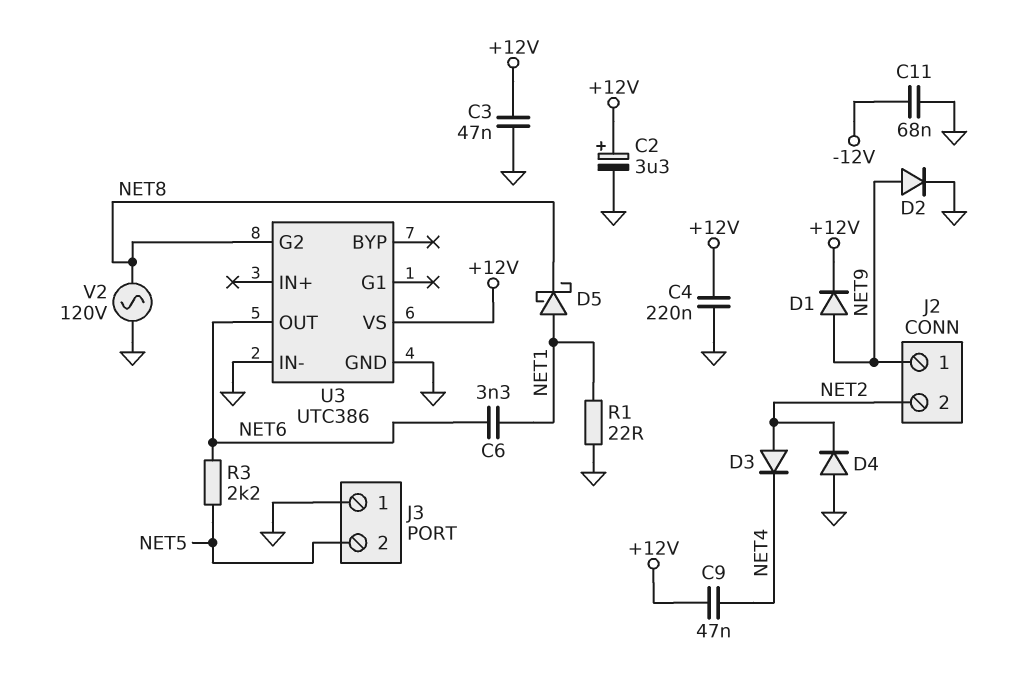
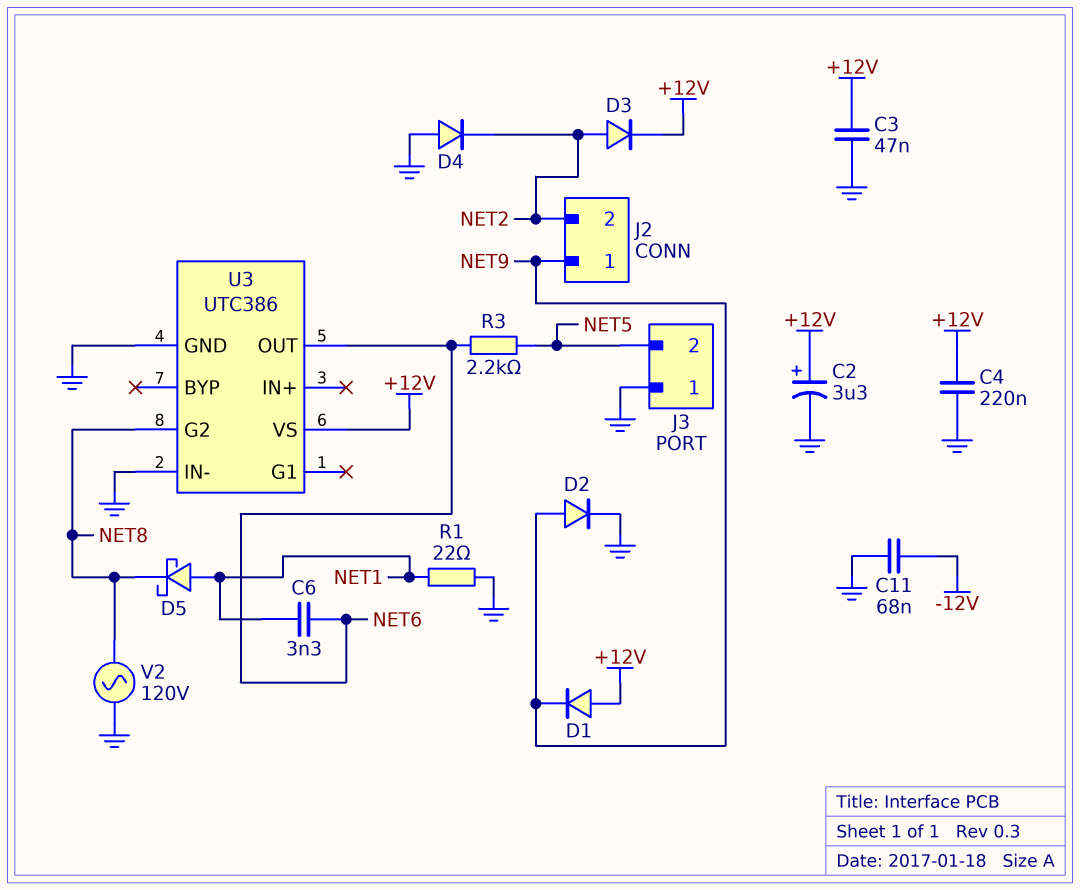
C9: 47nF (+12V, NET4) -> none
D1: diode (A NET9, K +12V) -> diode (A +12V, K NET9)
D3: diode (A NET2, K NET4) -> diode (A NET2, K +12V)

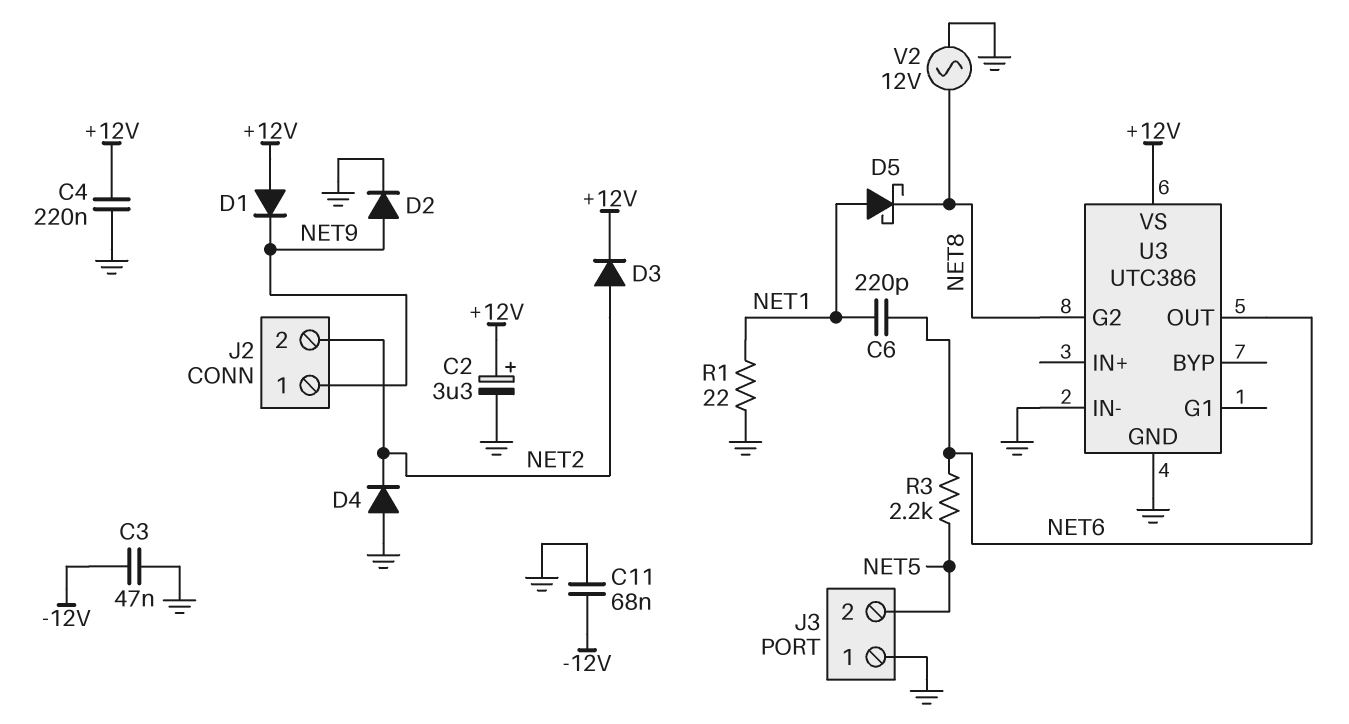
C3: 47nF (+12V, GND) -> 47nF (-12V, GND)
C6: 3.3nF (NET1, NET6) -> 220pF (NET1, NET6)
V2: AC 120V (GND, NET8) -> AC 12V (GND, NET8)

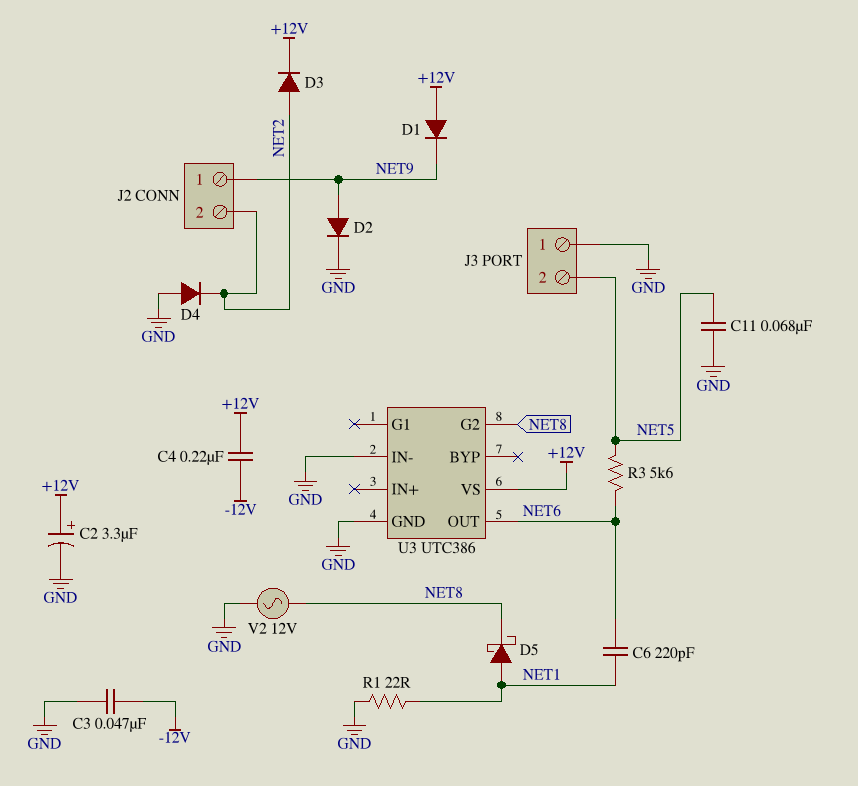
C4: 220nF (+12V, GND) -> 220nF (+12V, -12V)
C11: 68nF (-12V, GND) -> 68nF (GND, NET5)
R3: 2.2k (NET5, NET6) -> 5.6k (NET5, NET6)

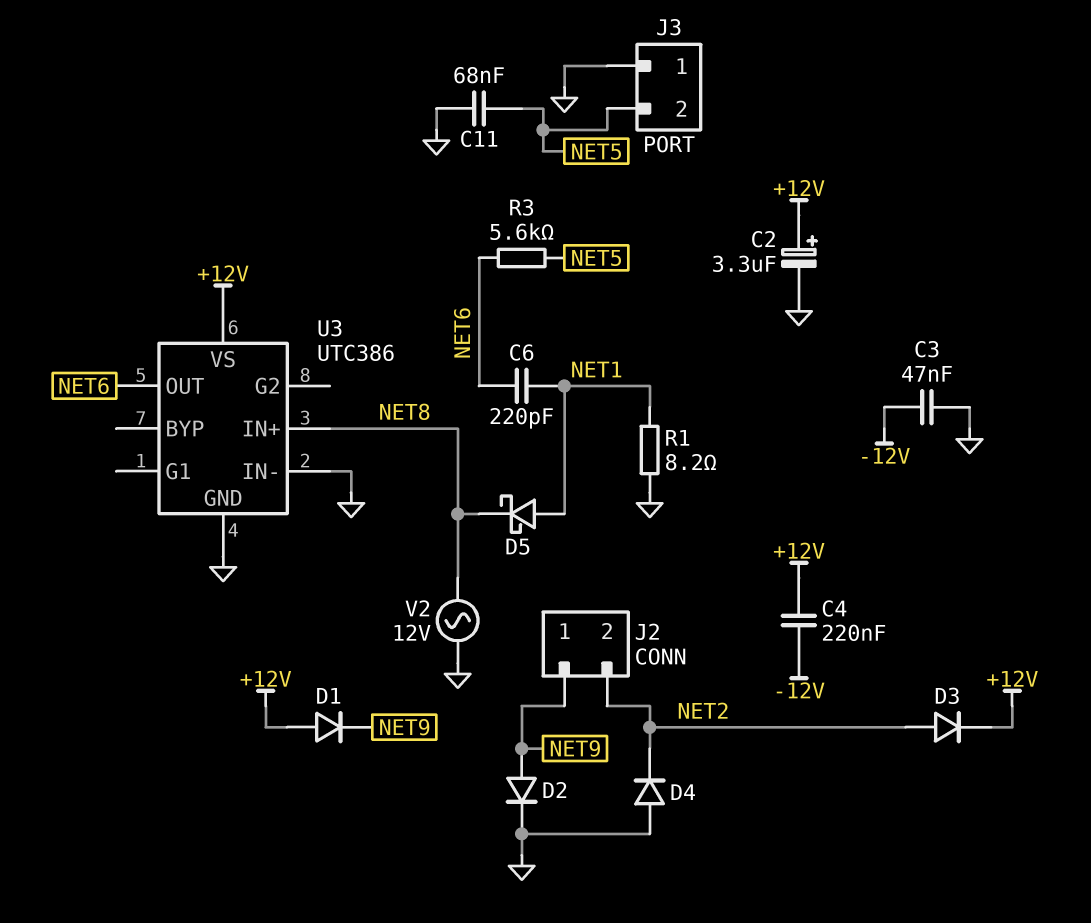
R1: 22 (GND, NET1) -> 8.2 (GND, NET1)
U3 pin G2: NET8 -> none
U3 pin IN+: none -> NET8

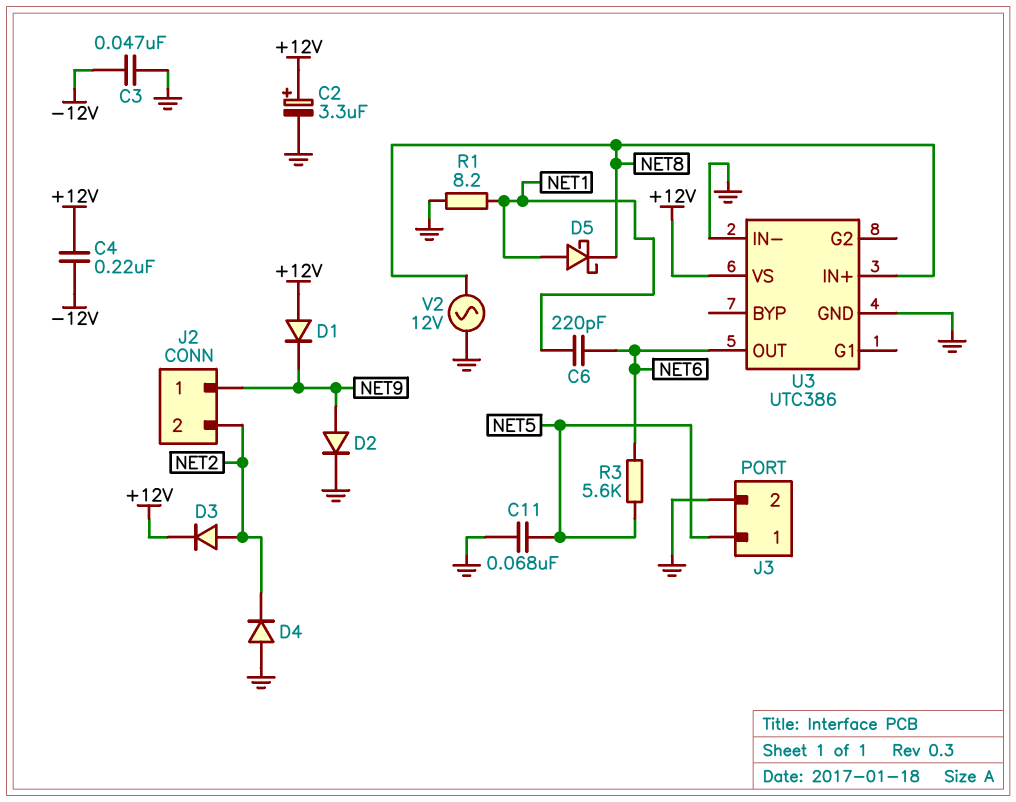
J3 pin 1: GND -> NET5
J3 pin 2: NET5 -> GND

